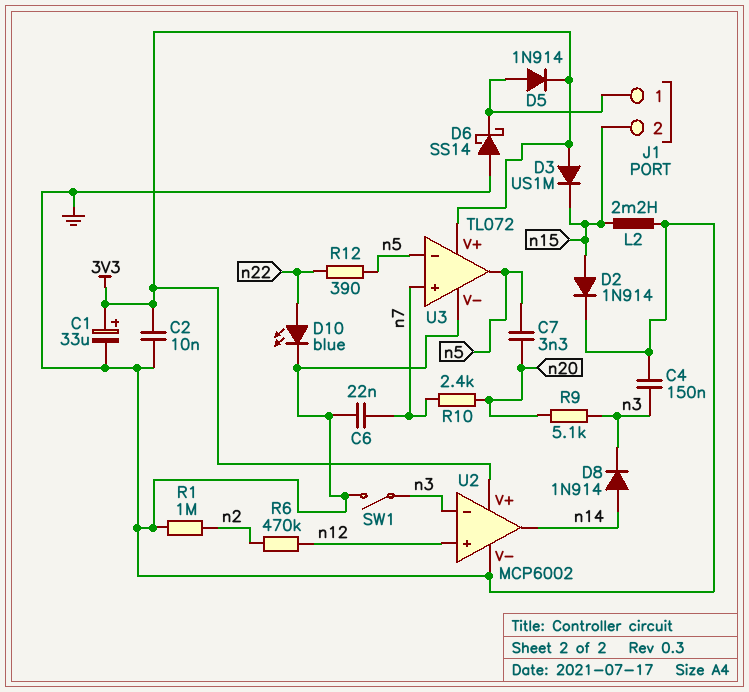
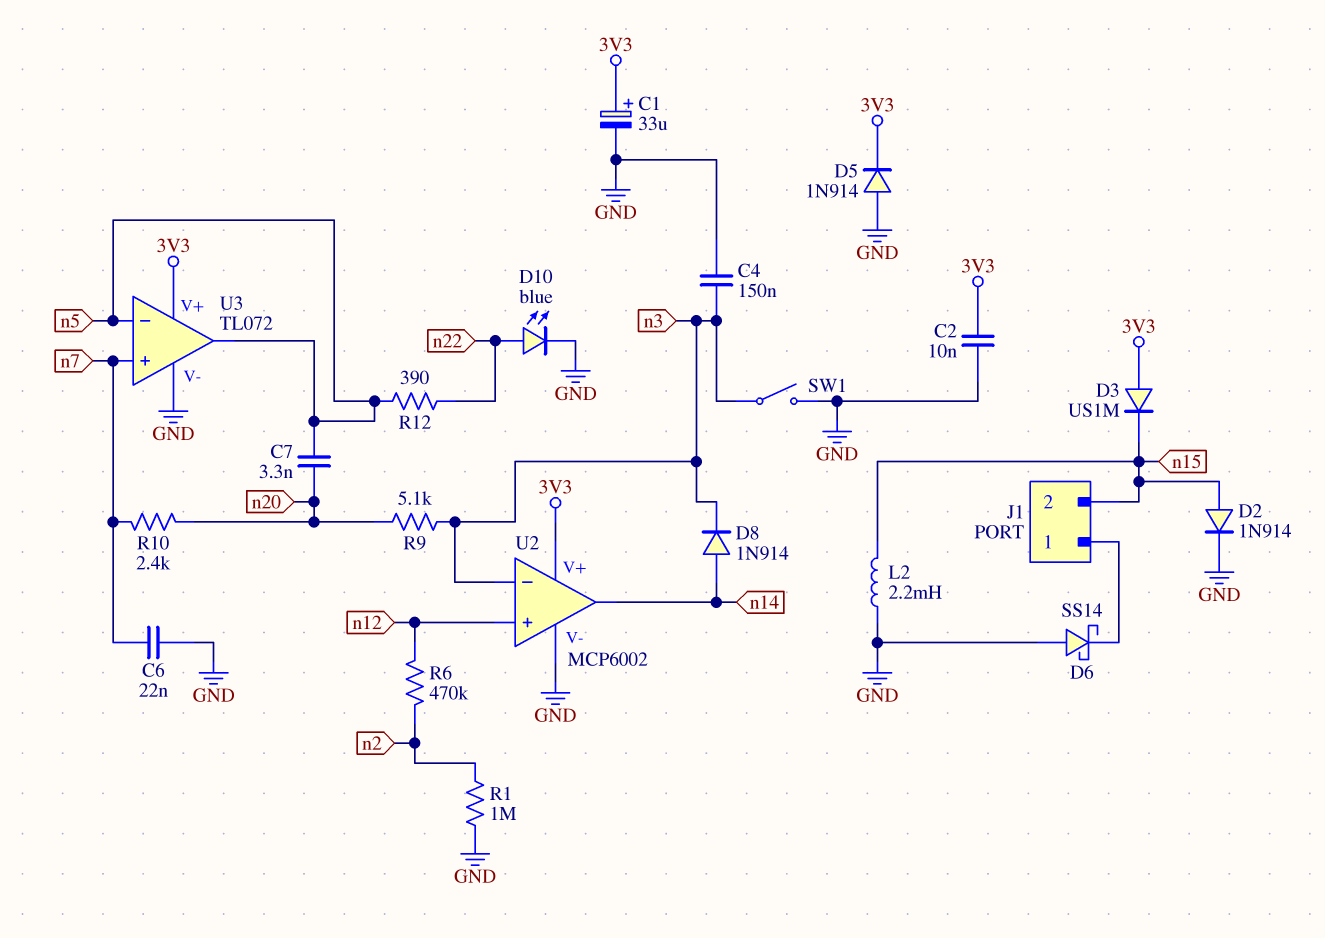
D5: diode 1N914 (A J1/1, K 3V3) -> diode 1N914 (A GND, K 3V3)

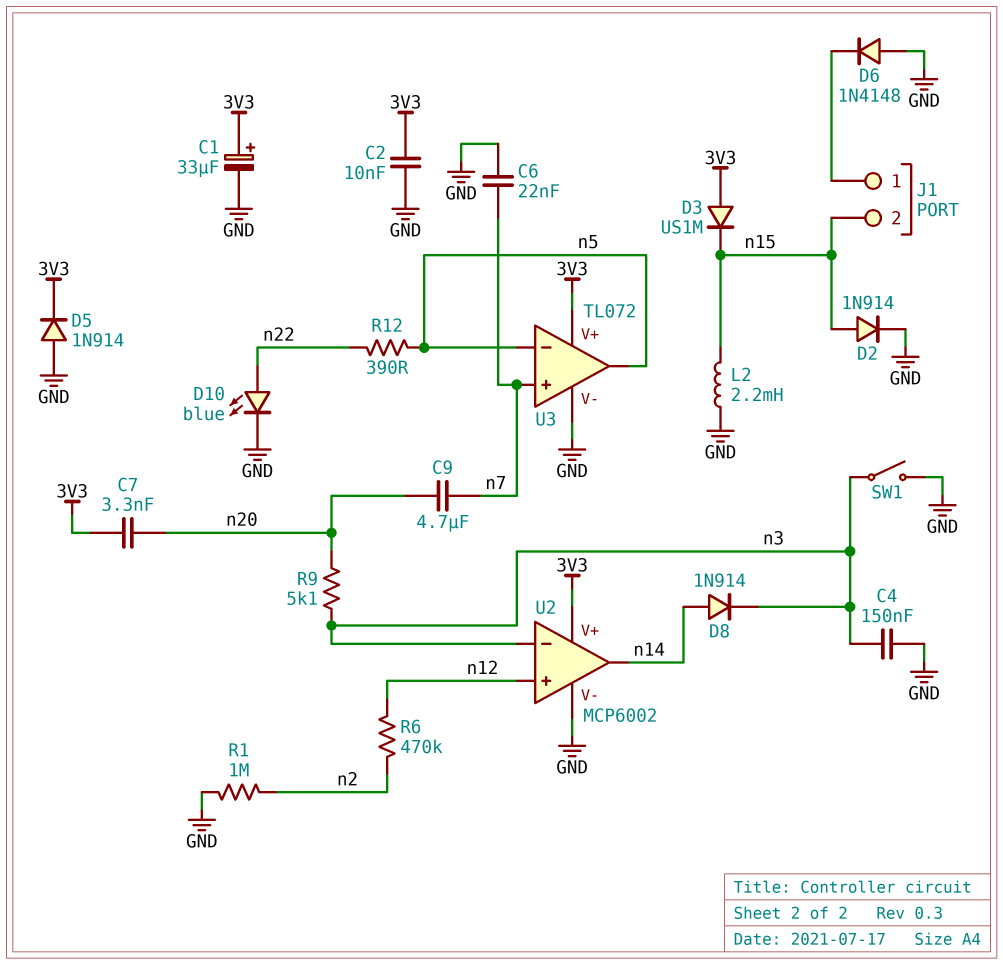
C7: 3.3nF (n5, n20) -> 3.3nF (3V3, n20)
C9: none -> 4.7uF (n7, n20)
D6: schottky SS14 (A GND, K J1/1) -> diode 1N4148 (A GND, K J1/1)
R10: 2.4k (n7, n20) -> none

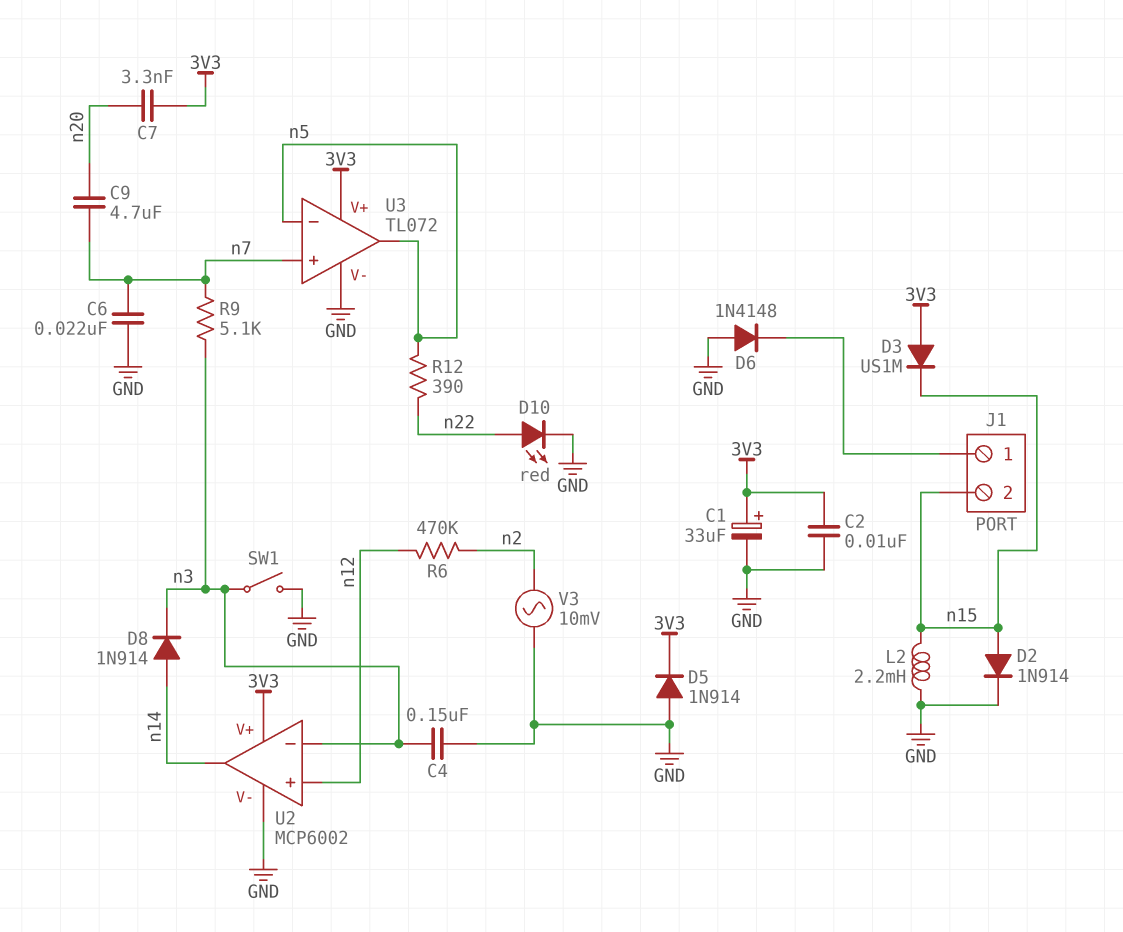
D10: LED blue (A n22, K GND) -> LED red (A n22, K GND)
R1: 1M (GND, n2) -> none
R9: 5.1k (n3, n20) -> 5.1k (n3, n7)
V3: none -> AC 10mV (GND, n2)

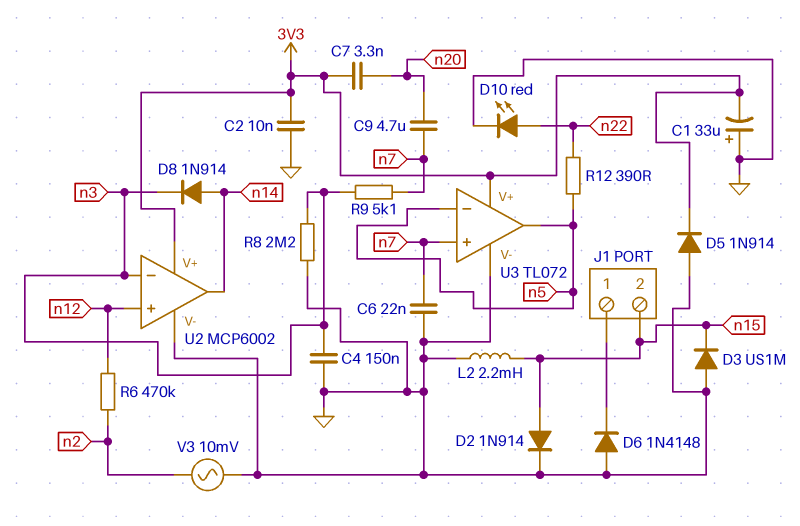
C1: 33uF (plus 3V3, minus GND) -> 33uF (plus GND, minus 3V3)
D3: diode US1M (A 3V3, K n15) -> diode US1M (A GND, K n15)
R8: none -> 2.2M (GND, n3)
SW1: switch (GND, n3) -> none

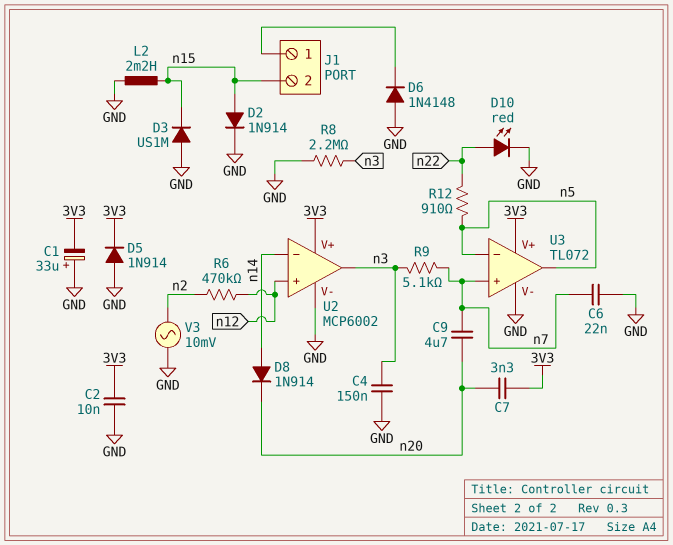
D8: diode 1N914 (A n14, K n3) -> diode 1N914 (A n14, K n20)
R12: 390 (n5, n22) -> 910 (n5, n22)
U2 pin in-: n3 -> n14
U2 pin out: n14 -> n3

